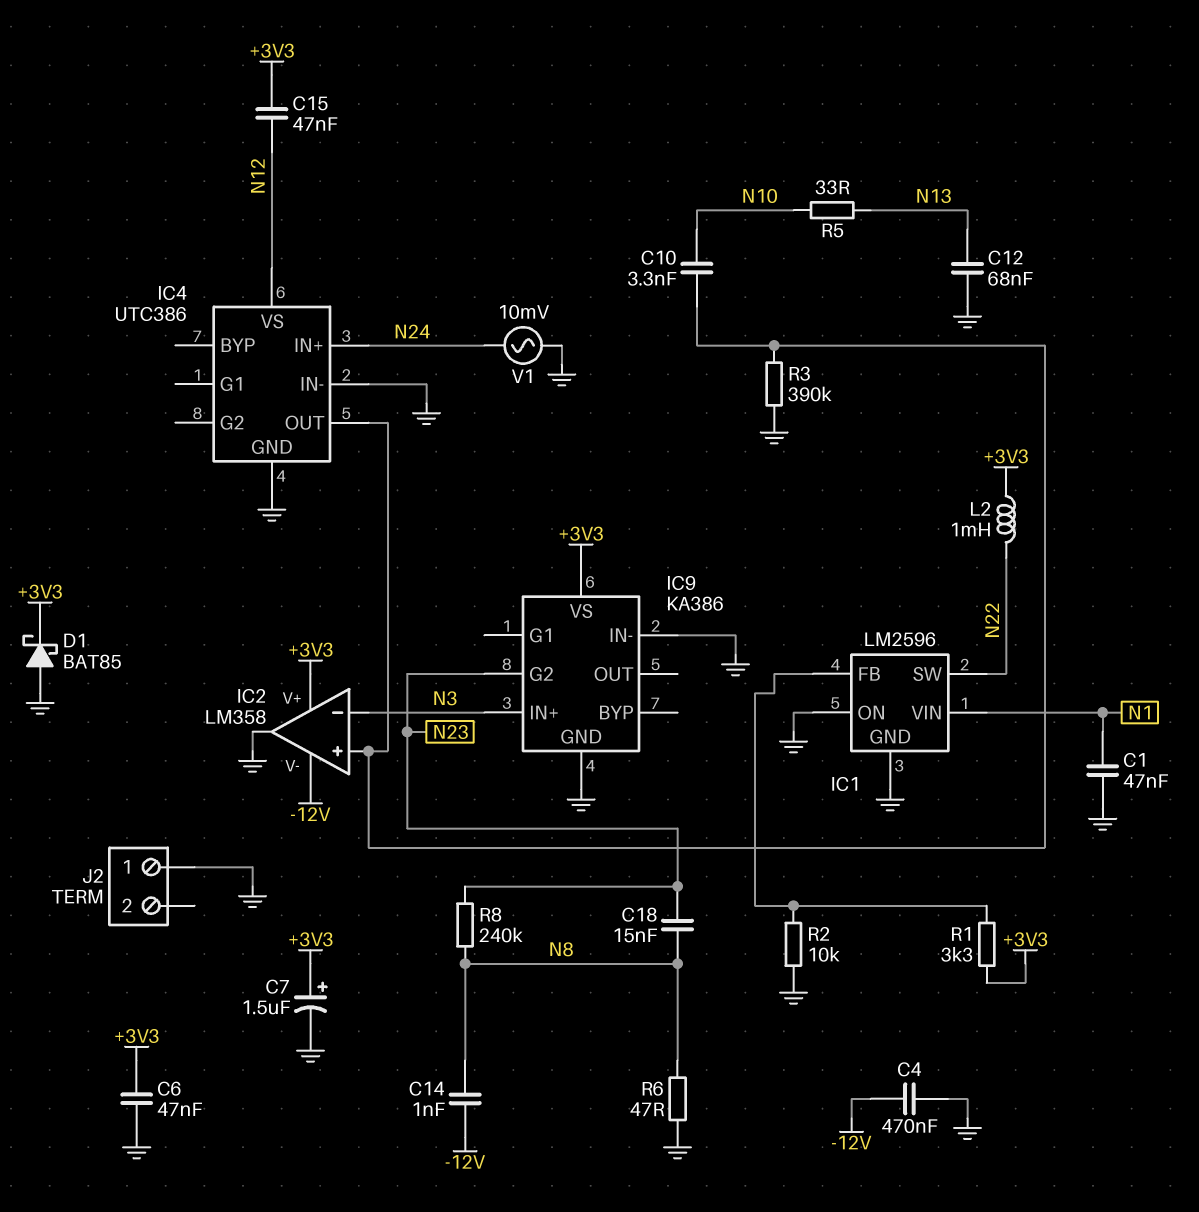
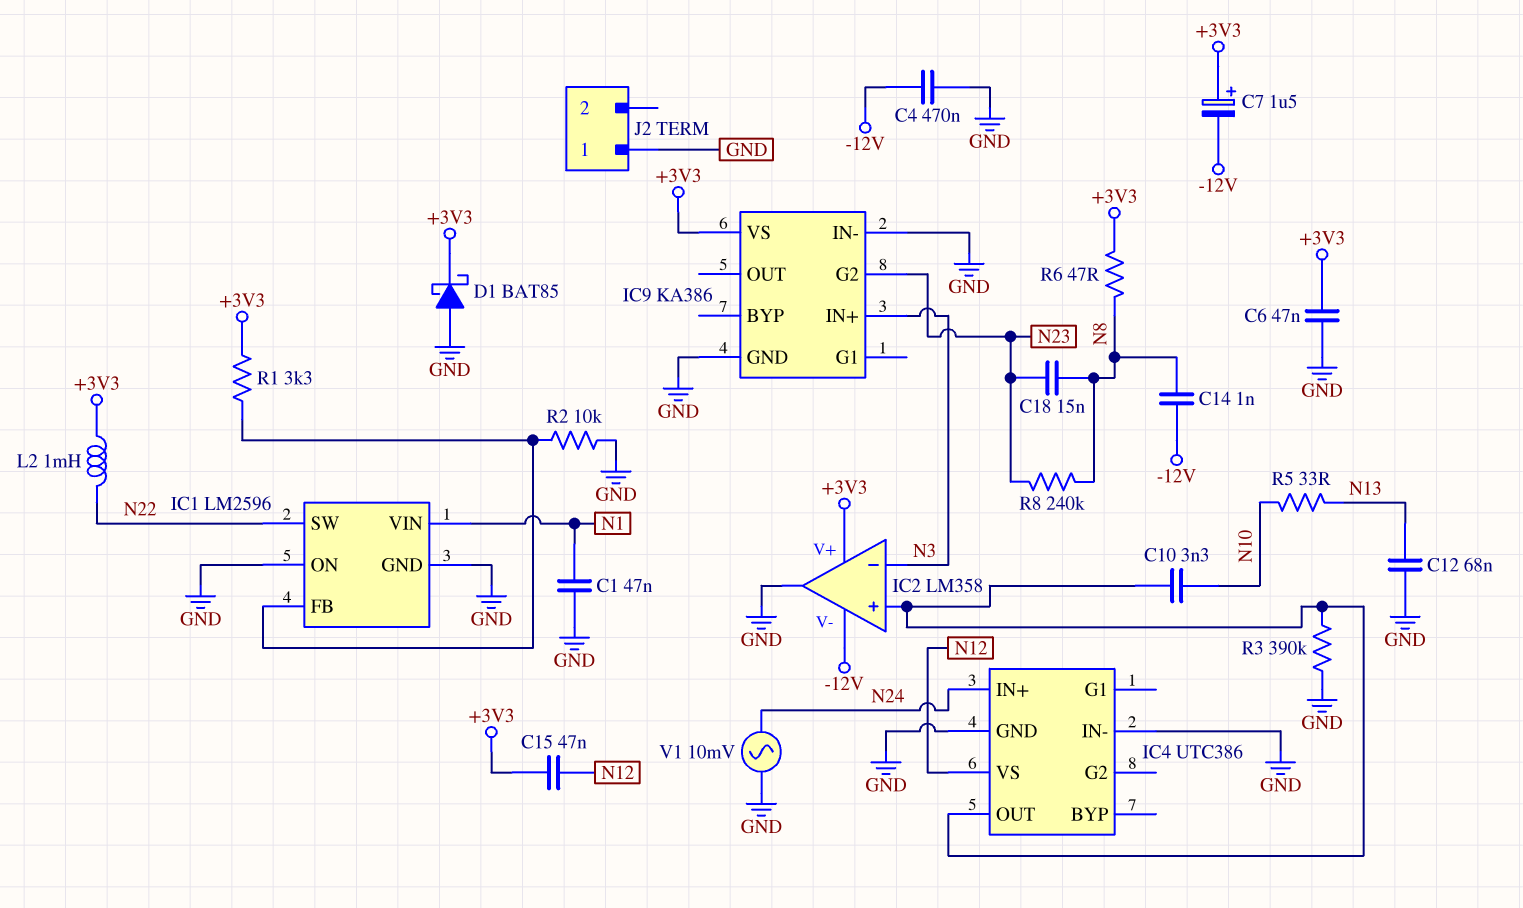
C7: 1.5uF (plus +3V3, minus GND) -> 1.5uF (plus +3V3, minus -12V)
R6: 47 (GND, N8) -> 47 (+3V3, N8)

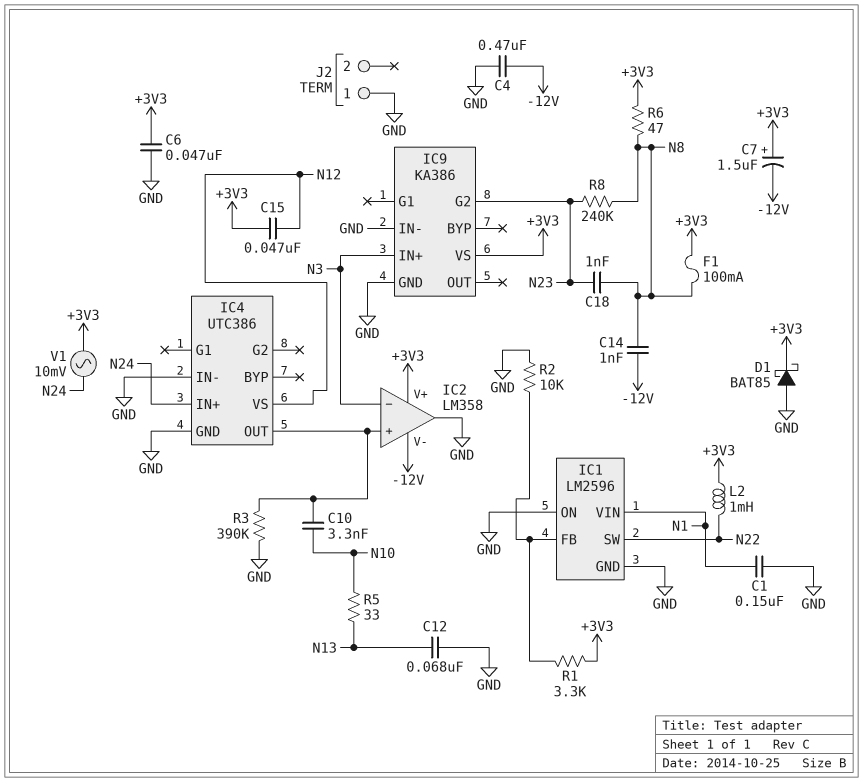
C1: 47nF (GND, N1) -> 150nF (GND, N1)
C18: 15nF (N8, N23) -> 1nF (N8, N23)
F1: none -> 100mA (+3V3, N8)
V1: AC 10mV (GND, N24) -> AC 10mV (+3V3, N24)

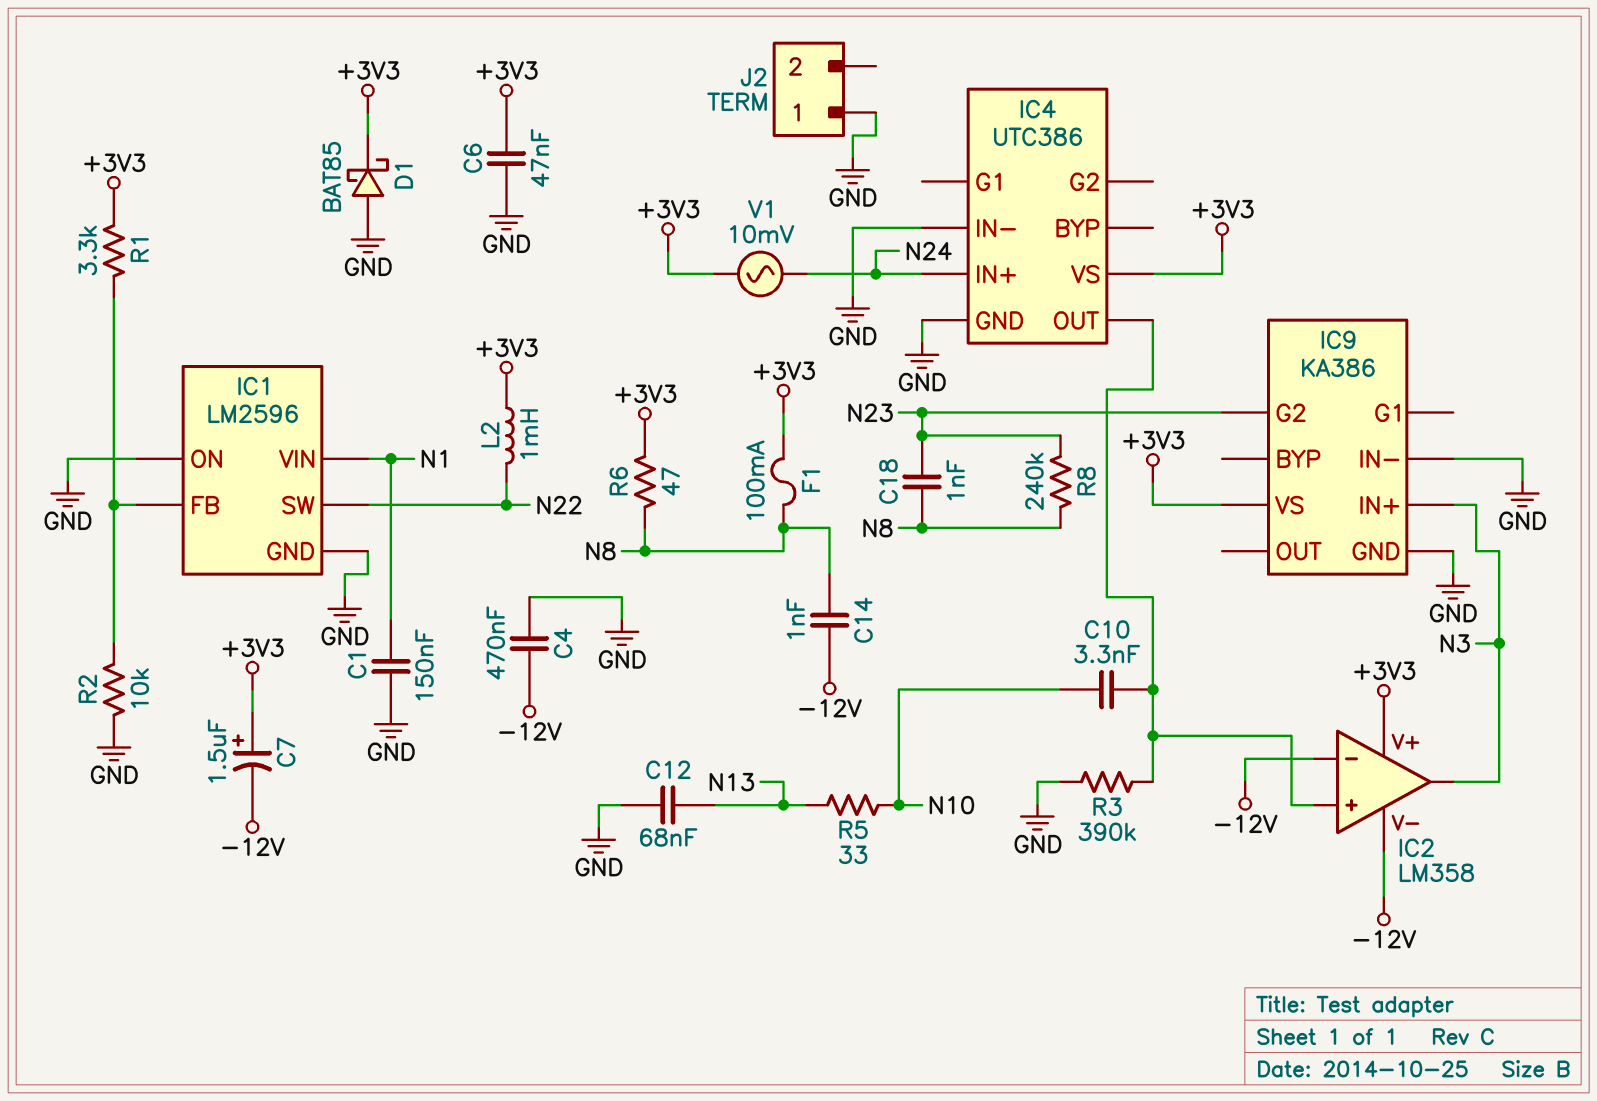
C15: 47nF (+3V3, N12) -> none
IC2 pin in-: N3 -> -12V
IC2 pin out: GND -> N3
IC4 pin VS: N12 -> +3V3

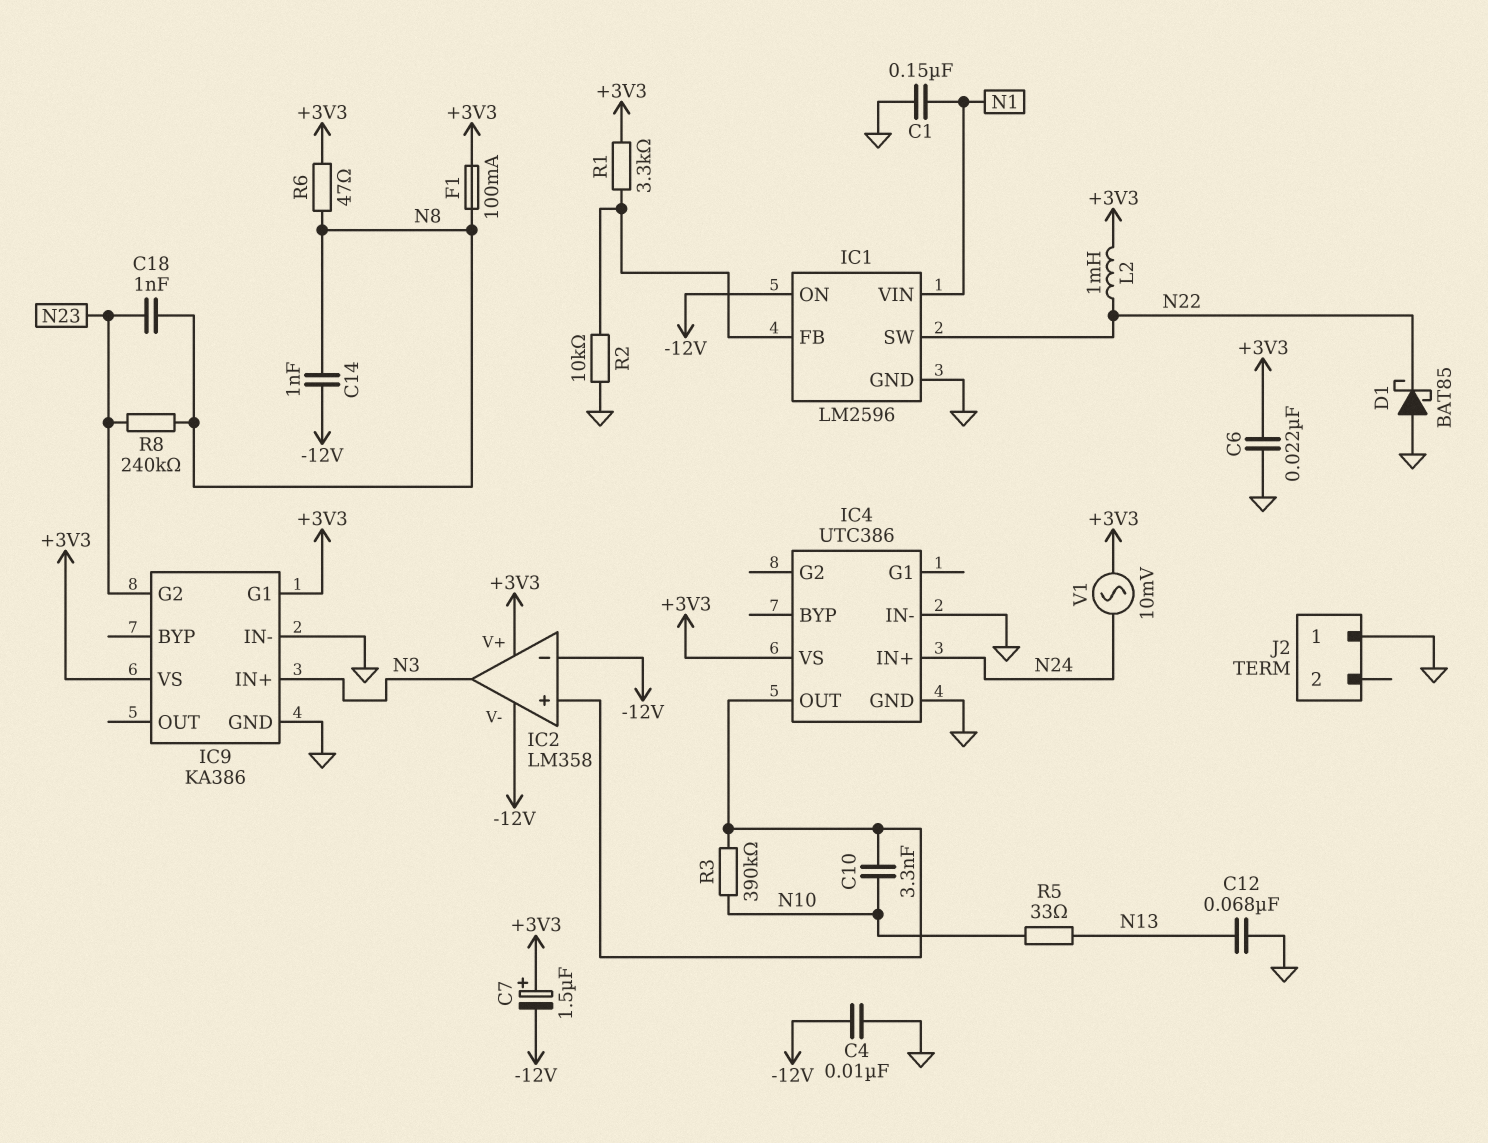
C4: 470nF (-12V, GND) -> 10nF (-12V, GND)
C6: 47nF (+3V3, GND) -> 22nF (+3V3, GND)
D1: schottky BAT85 (A GND, K +3V3) -> schottky BAT85 (A GND, K N22)
IC1 pin ON: GND -> -12V
IC9 pin G1: none -> +3V3
R3: 390k (GND, IC2/in+) -> 390k (IC2/in+, N10)

